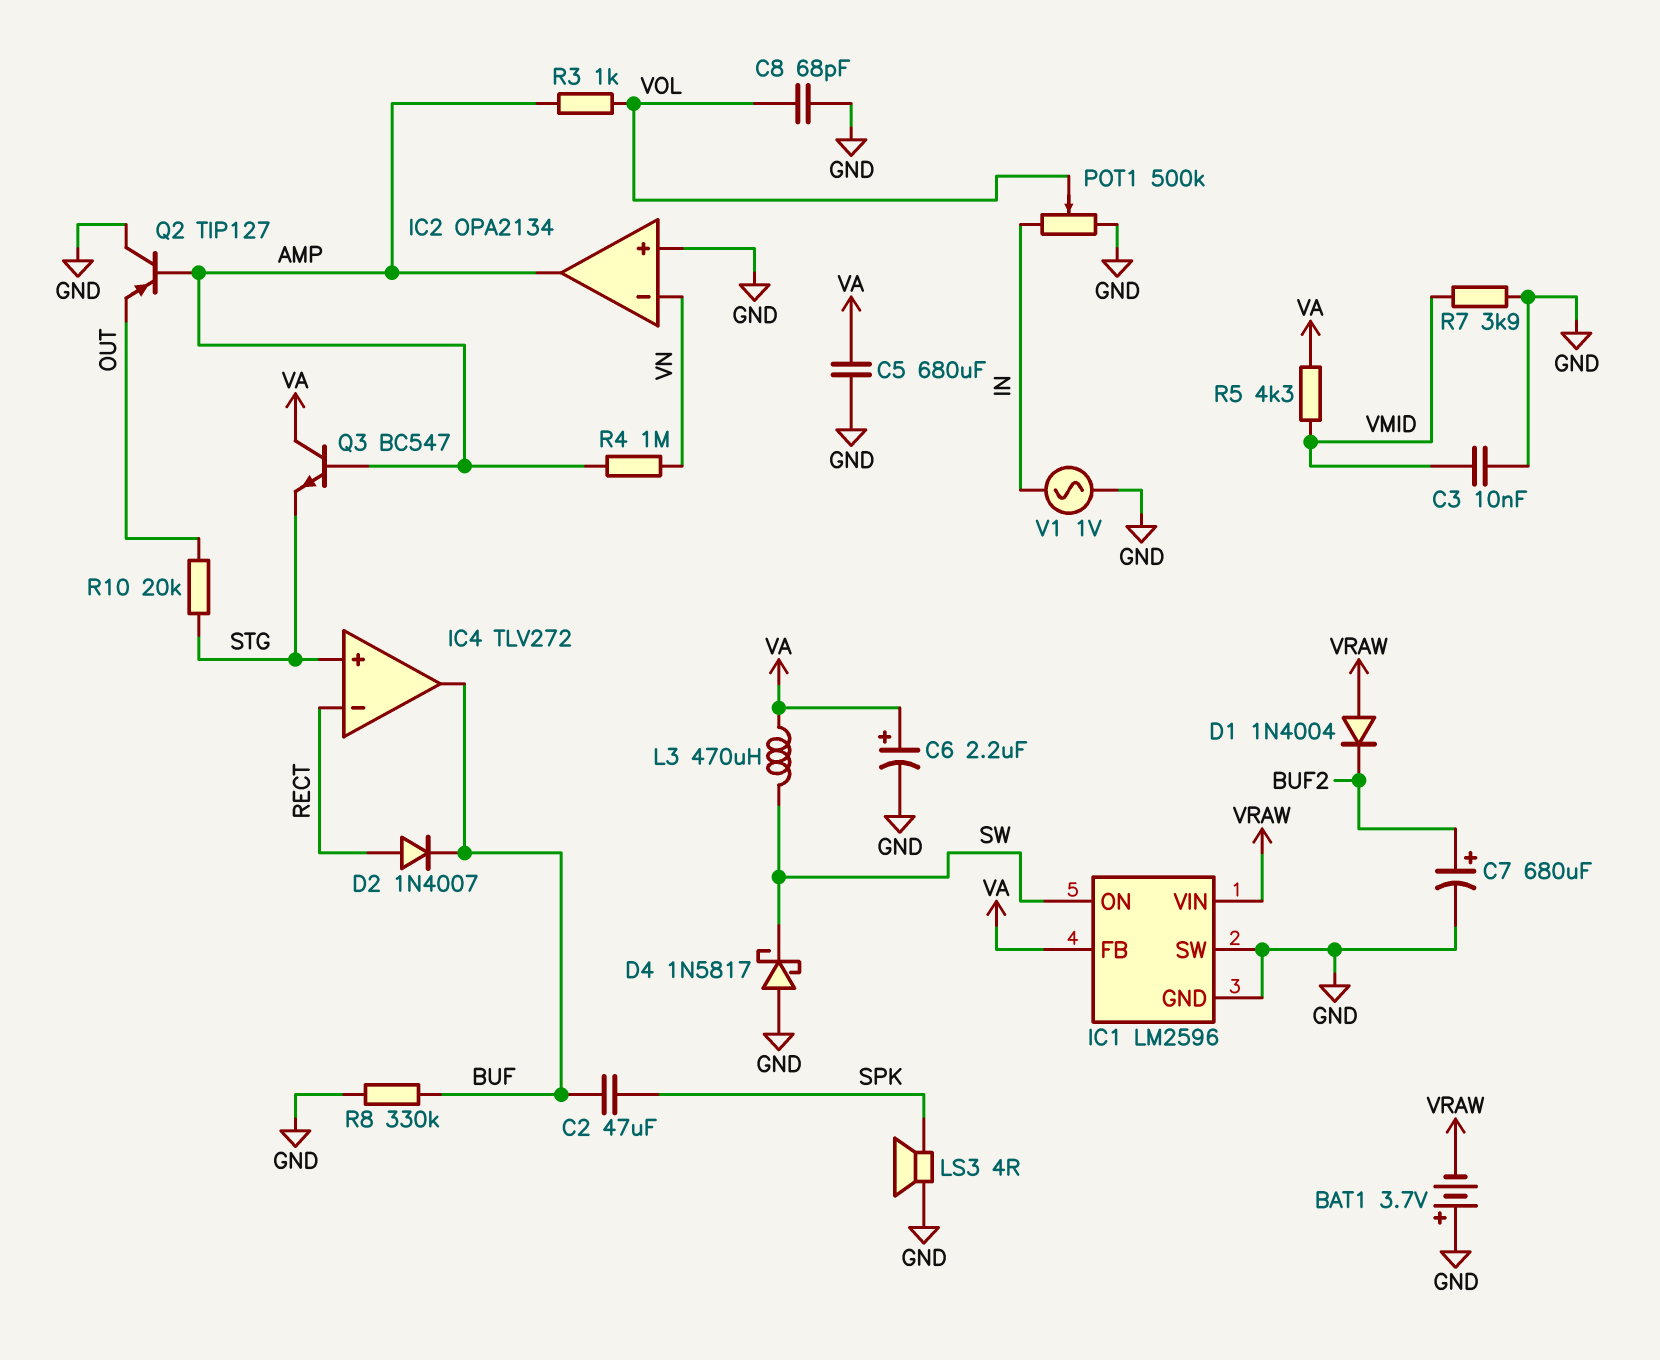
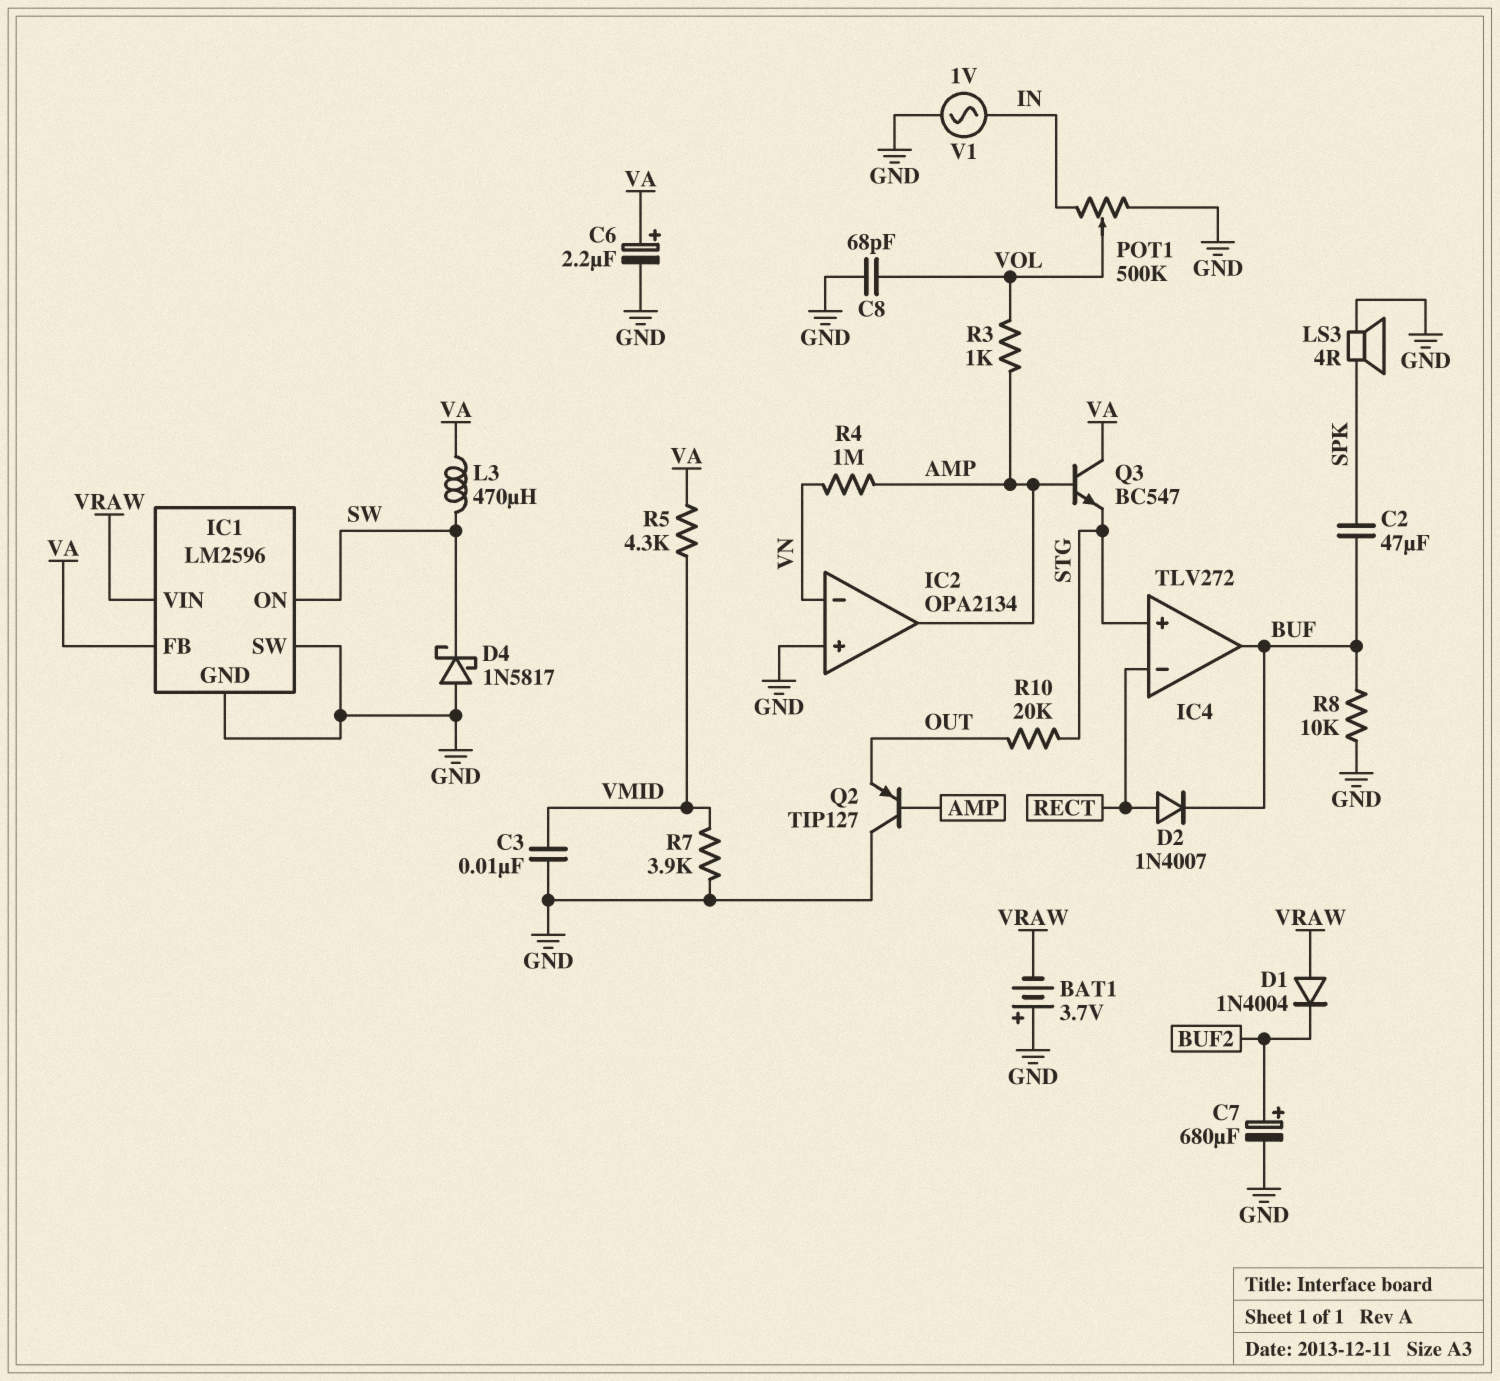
C5: 680uF (GND, VA) -> none
R8: 330k (BUF, GND) -> 10k (BUF, GND)

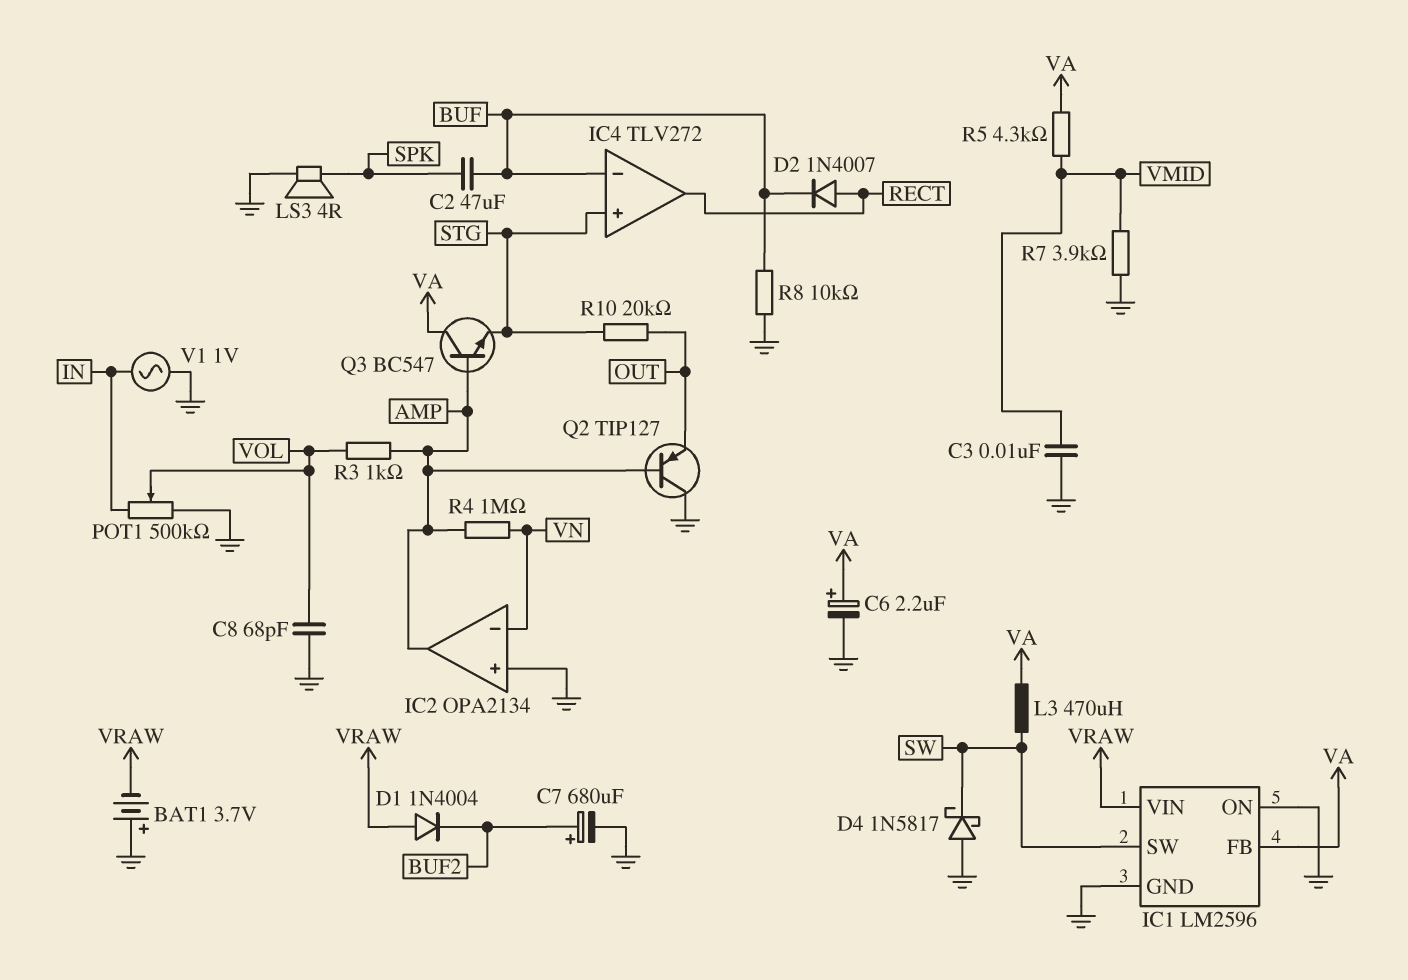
IC1 pin ON: SW -> GND
IC1 pin SW: GND -> SW
IC4 pin in-: RECT -> BUF
IC4 pin out: BUF -> RECT

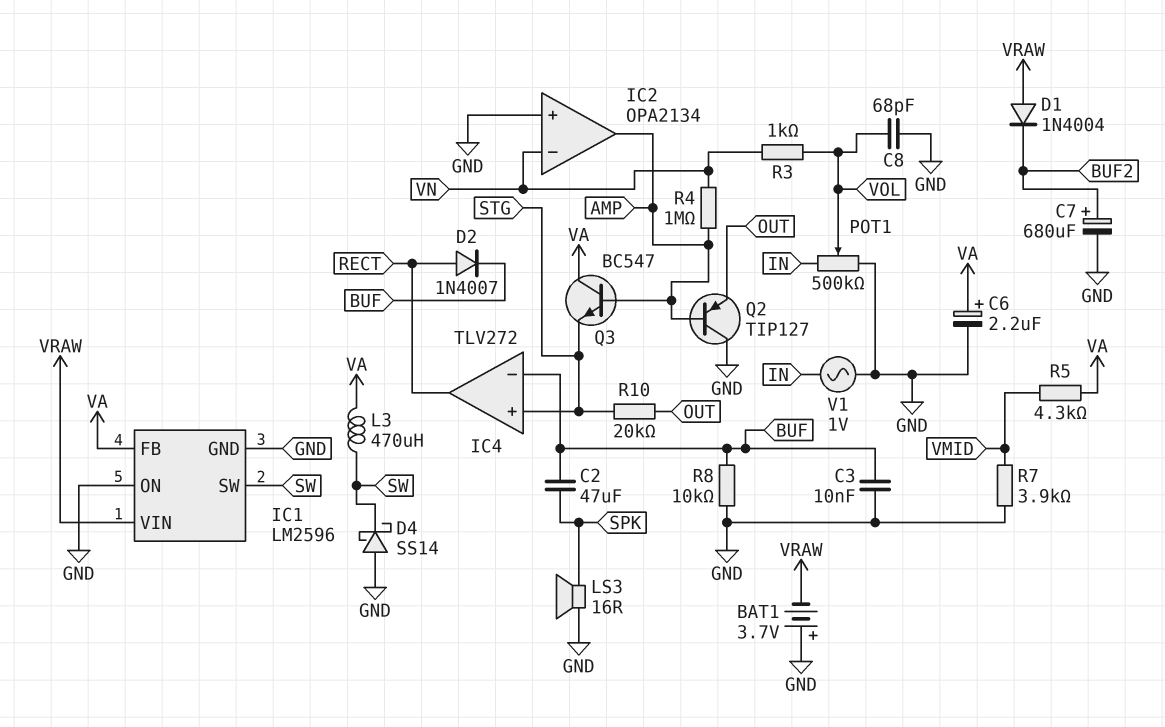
C3: 10nF (GND, VMID) -> 10nF (BUF, GND)
D4: schottky 1N5817 (A GND, K SW) -> schottky SS14 (A GND, K SW)
LS3: speaker 4R (GND, SPK) -> speaker 16R (GND, SPK)
R3: 1k (AMP, VOL) -> 1k (VN, VOL)

